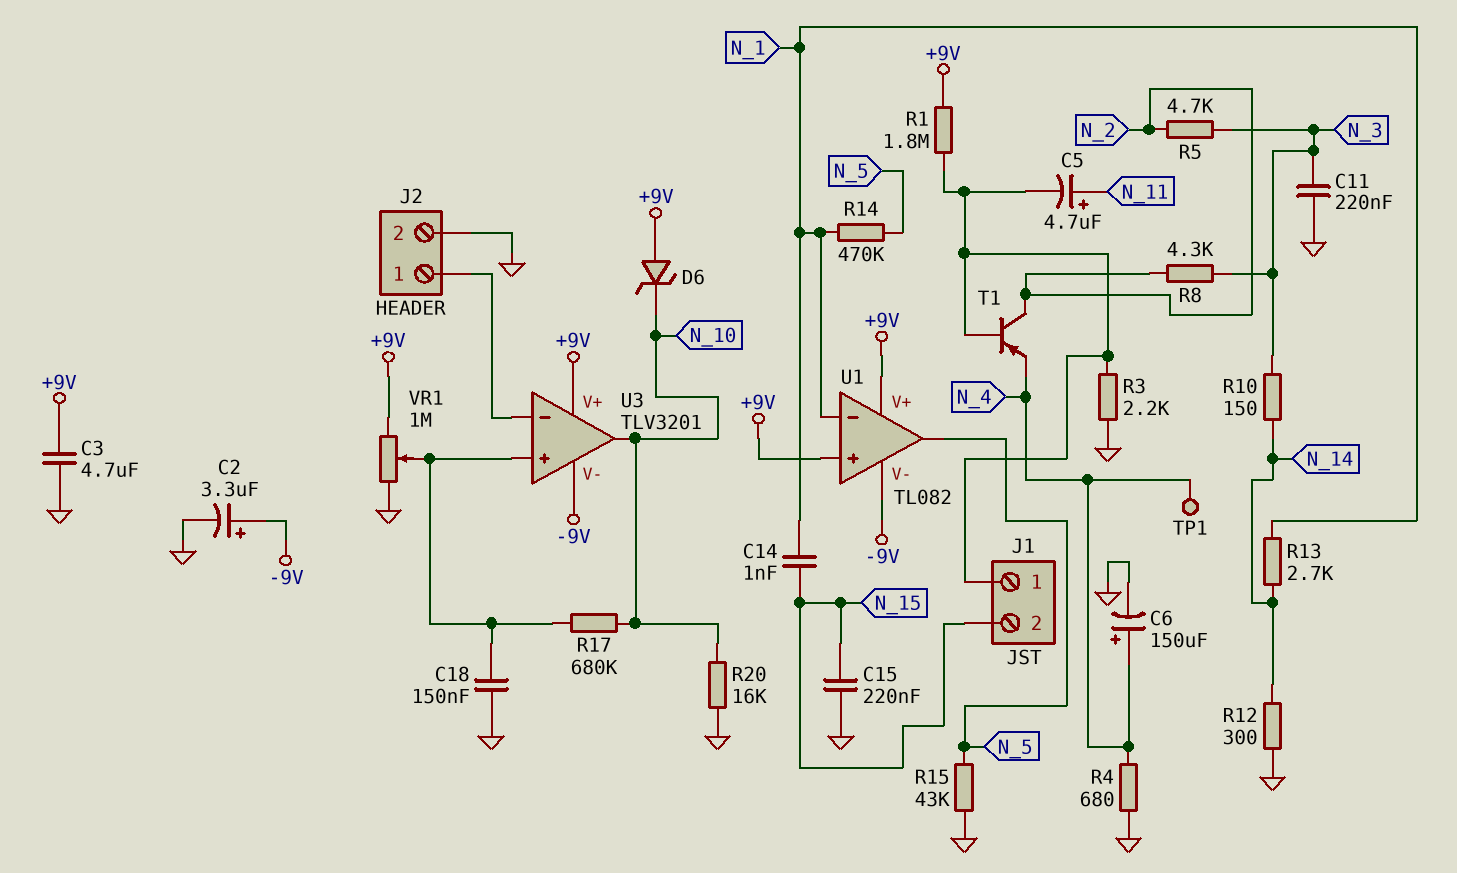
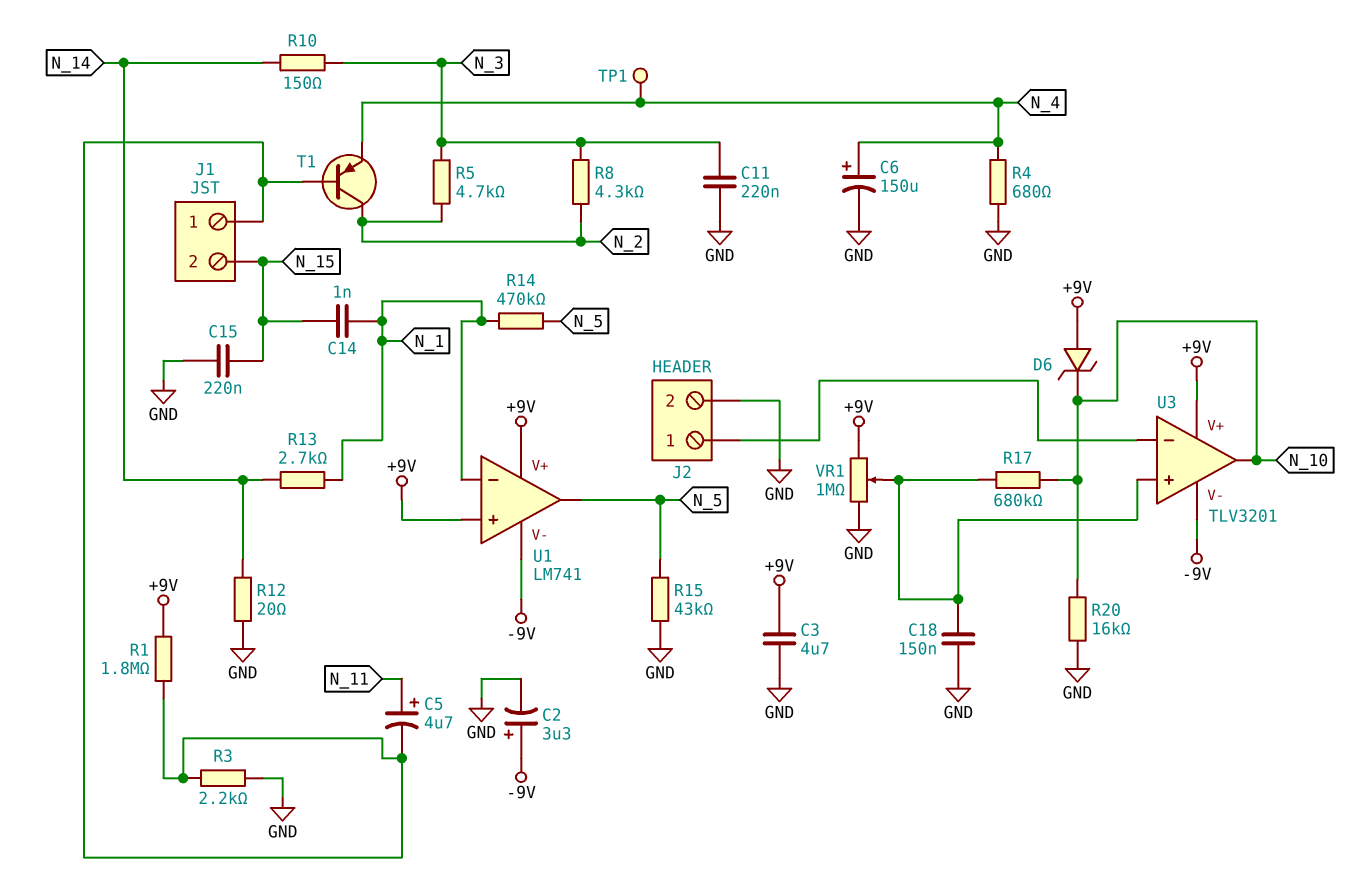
R12: 300 (GND, N_14) -> 20 (GND, N_14)
U1: TL082 -> LM741

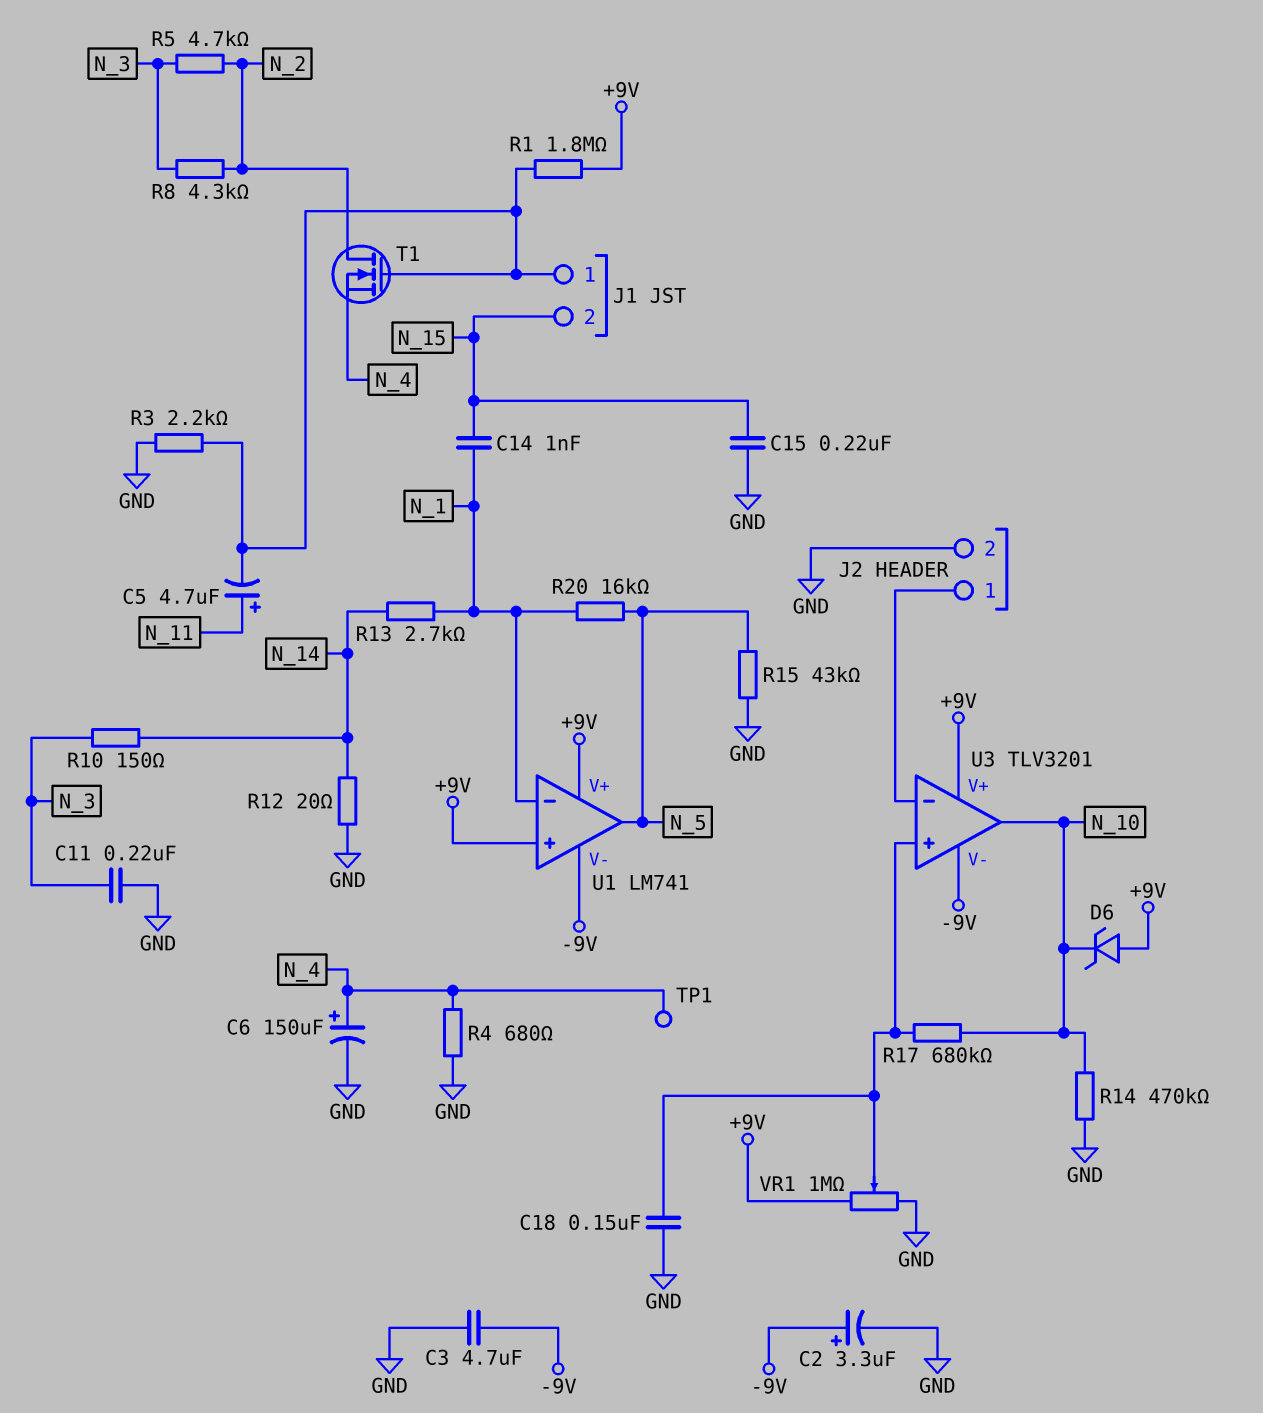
C3: 4.7uF (+9V, GND) -> 4.7uF (-9V, GND)
R14: 470k (N_1, N_5) -> 470k (GND, N_10)
R20: 16k (GND, N_10) -> 16k (N_1, N_5)
T1: PNP (B J1/1, C N_2, E N_4) -> NMOS (G J1/1, D N_2, S N_4)

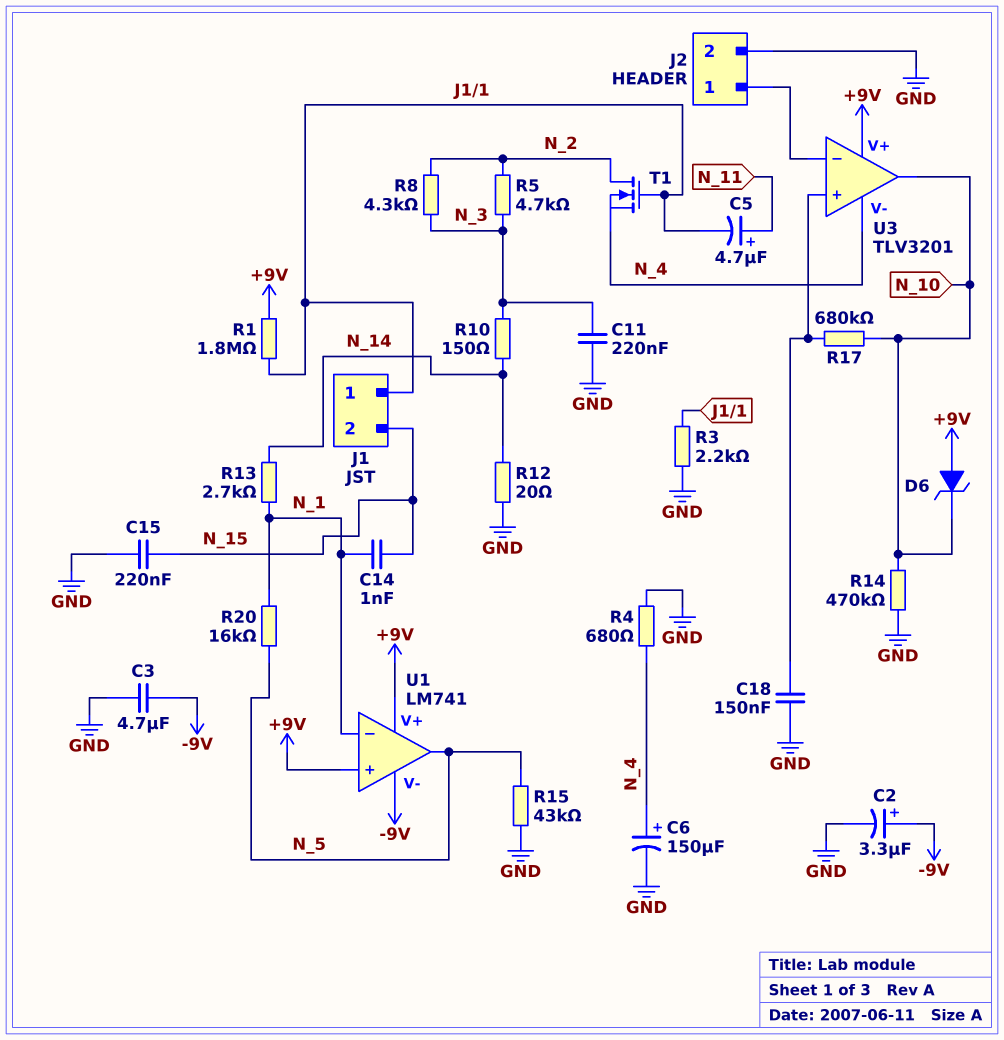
TP1: test point (N_4) -> none
U3 pin V-: -9V -> N_4
VR1: 1M (+9V, GND, wiper U3/in+) -> none

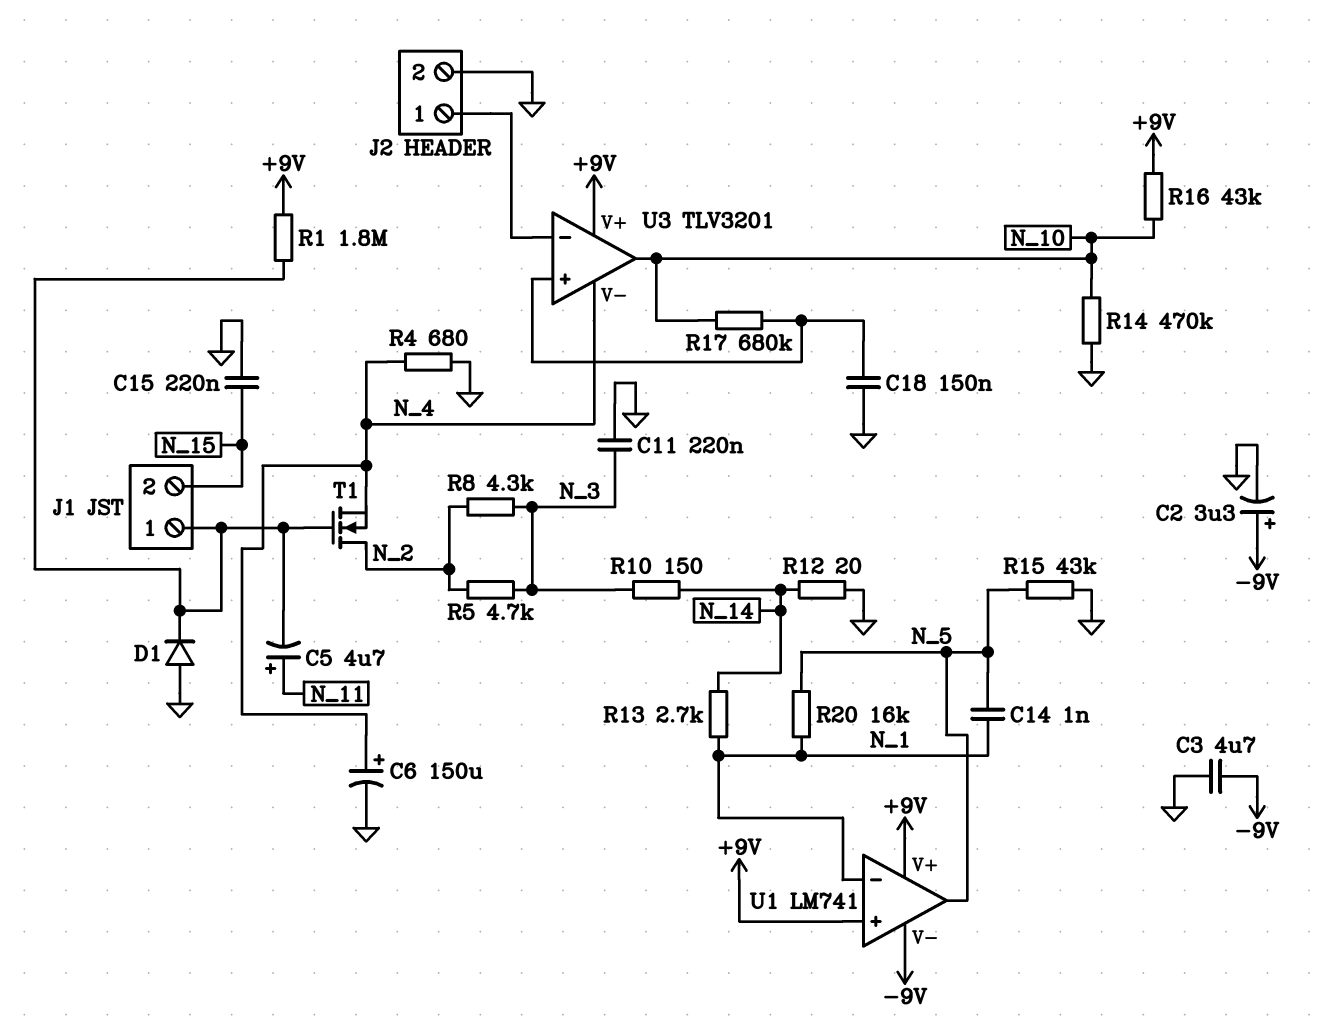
C14: 1nF (N_1, N_15) -> 1nF (N_1, N_5)
D1: none -> diode (A GND, K J1/1)
D6: zener (A +9V, K N_10) -> none
R3: 2.2k (GND, J1/1) -> none
R16: none -> 43k (+9V, N_10)

